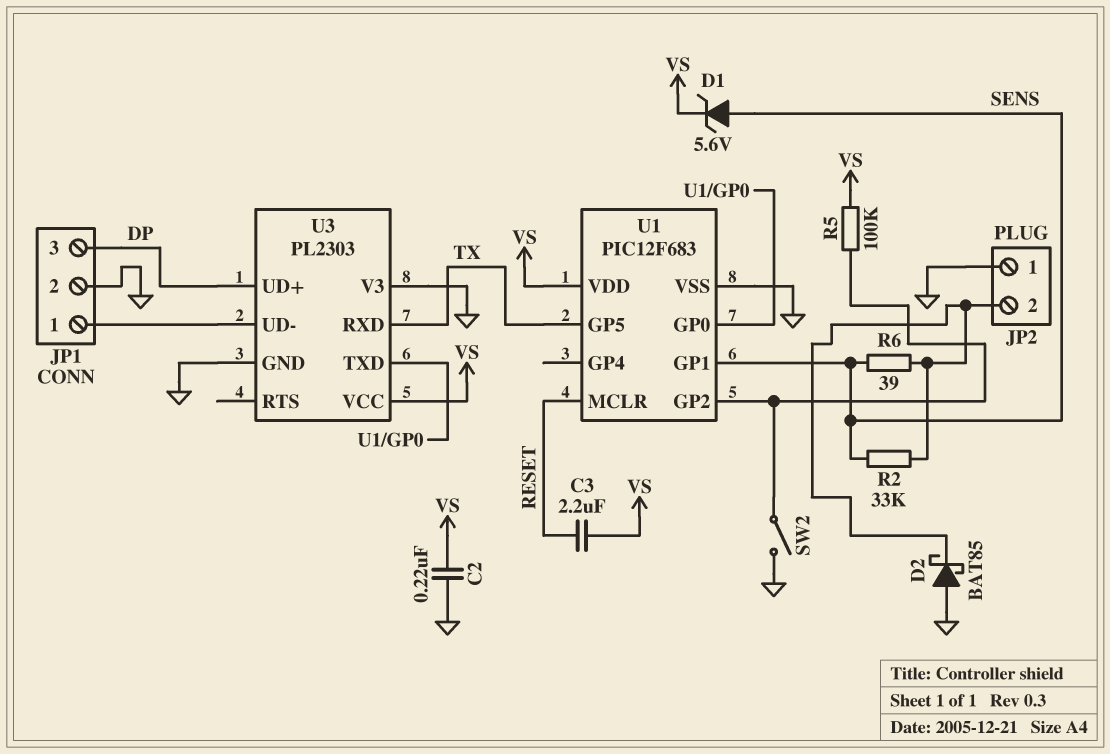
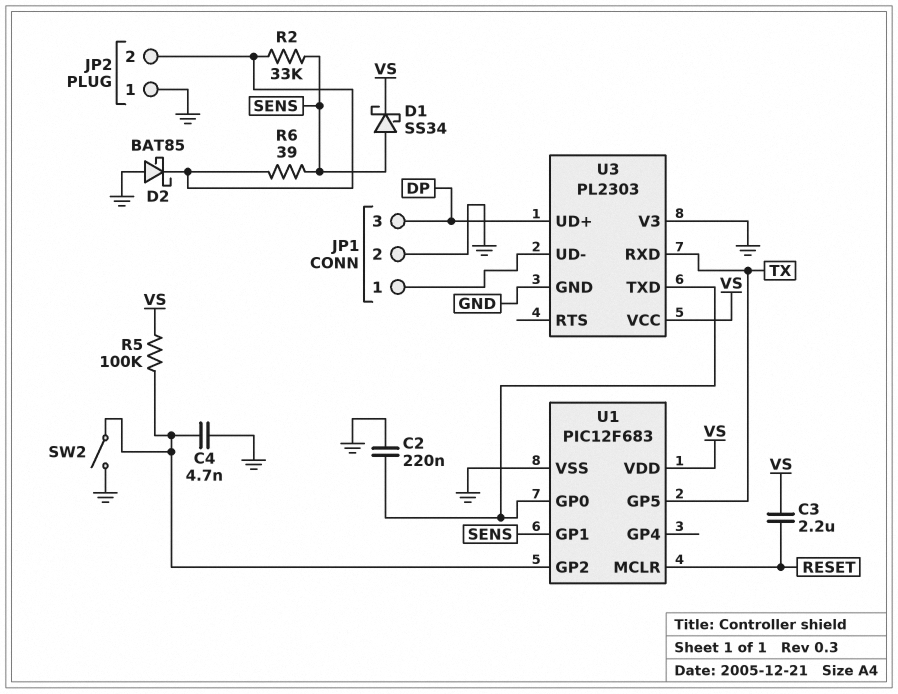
C2: 220nF (GND, VS) -> 220nF (GND, U1/GP0)
C4: none -> 4.7nF (GND, U1/GP2)
D1: zener 5.6V (A SENS, K VS) -> schottky SS34 (A SENS, K VS)

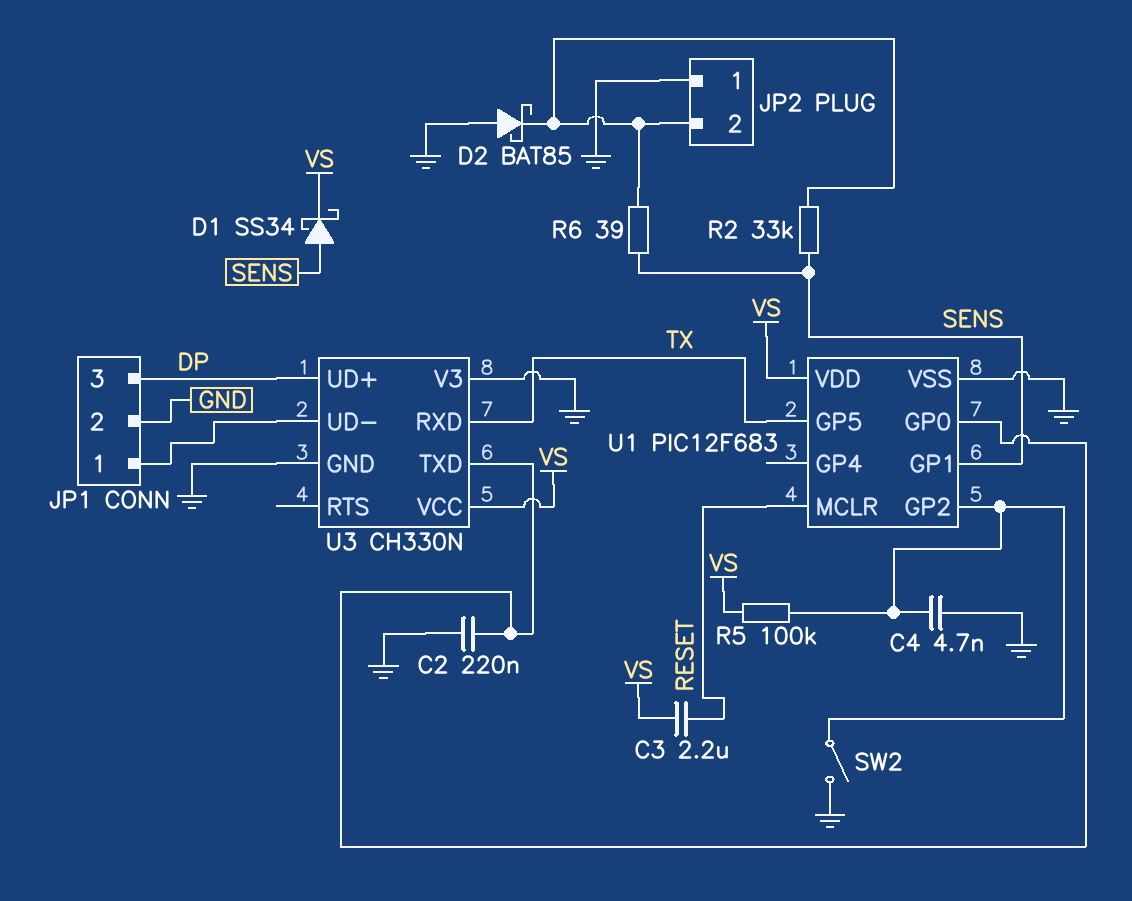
U3: PL2303 -> CH330N

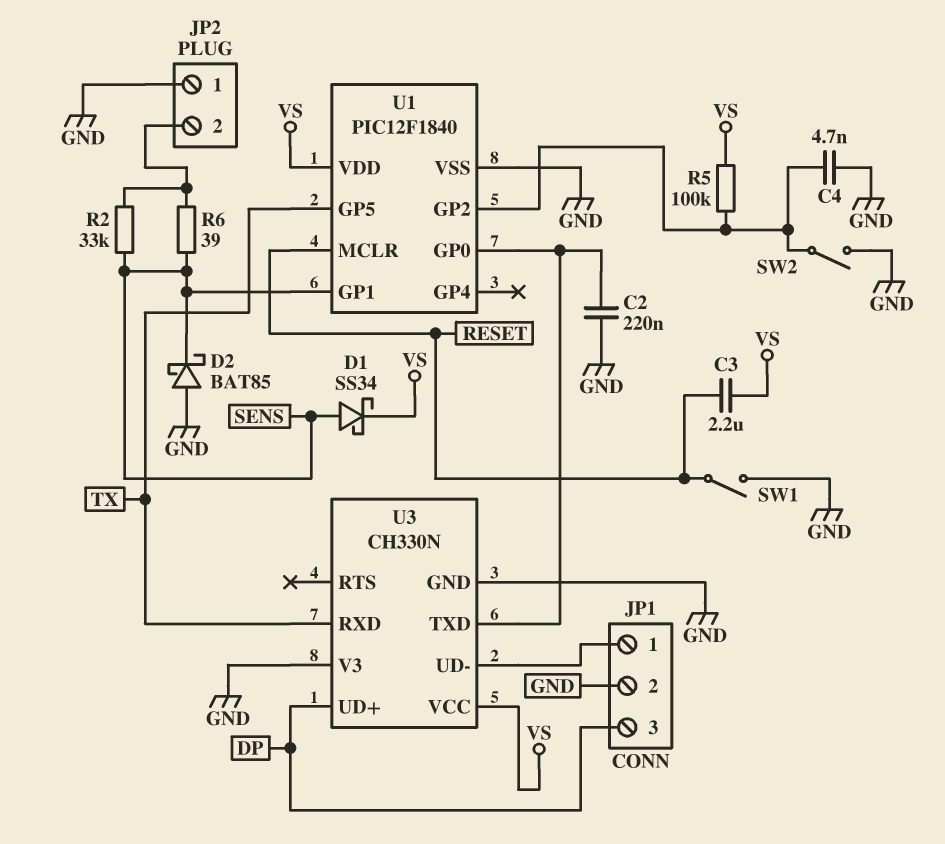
D2: schottky BAT85 (A GND, K JP2/2) -> schottky BAT85 (A GND, K SENS)
SW1: none -> switch (GND, RESET)
U1: PIC12F683 -> PIC12F1840

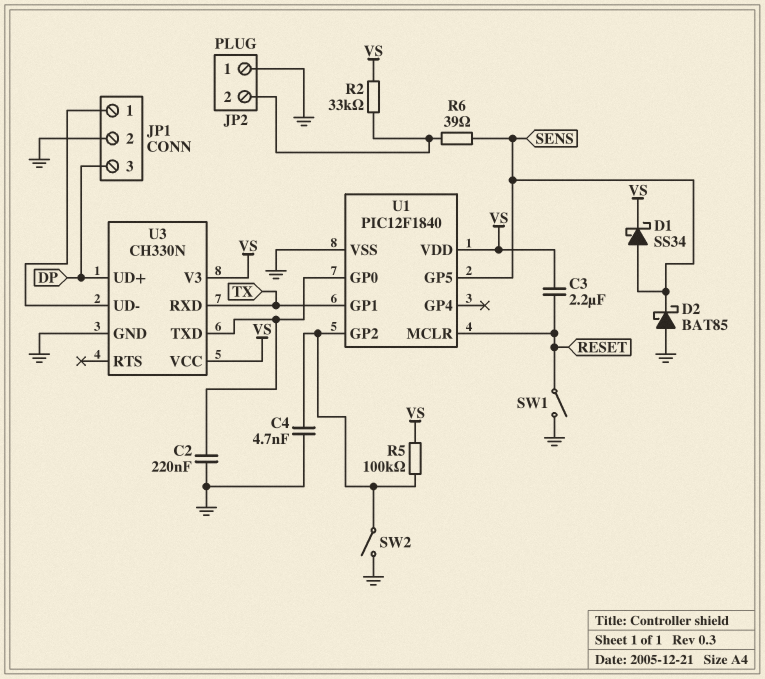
R2: 33k (JP2/2, SENS) -> 33k (JP2/2, VS)
U1 pin GP1: SENS -> TX
U1 pin GP5: TX -> SENS
U3 pin V3: GND -> VS

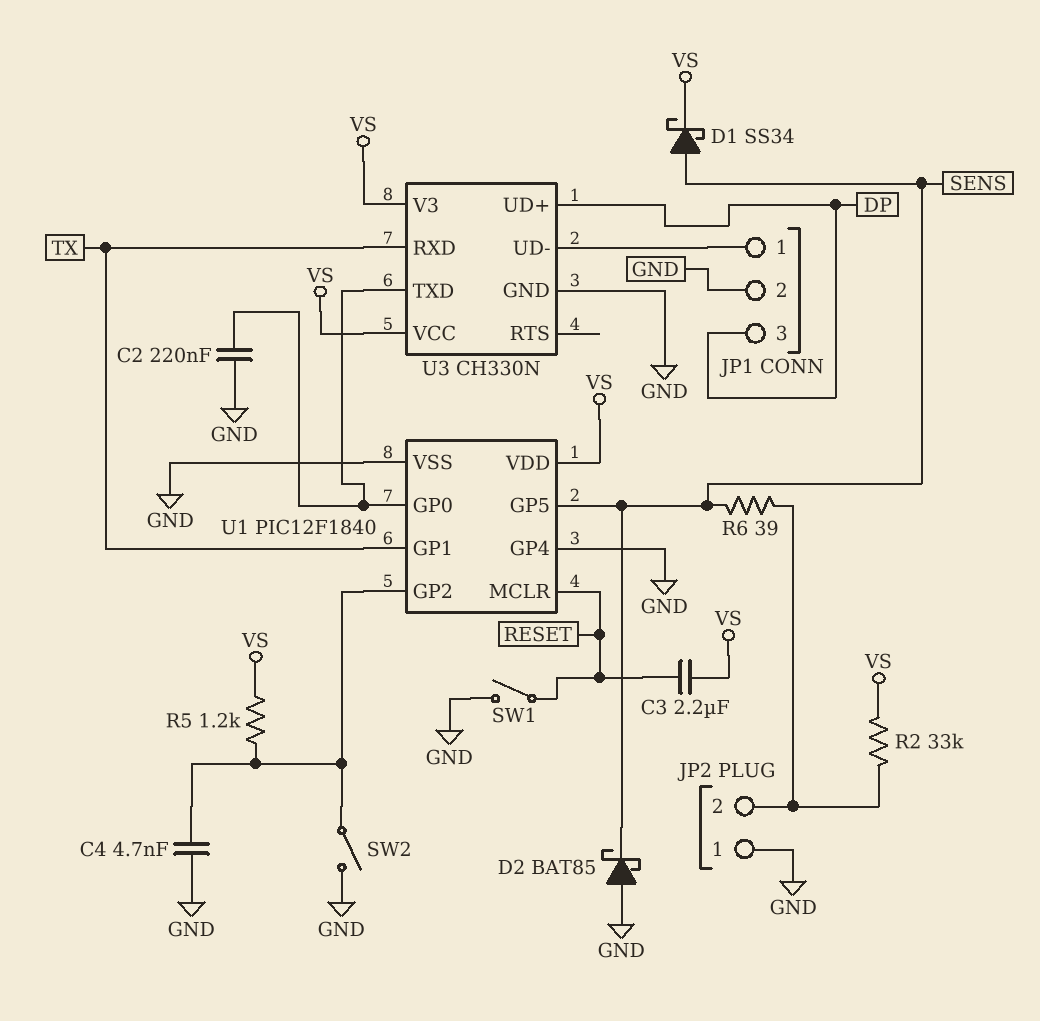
R5: 100k (U1/GP2, VS) -> 1.2k (U1/GP2, VS)
U1 pin GP4: none -> GND

